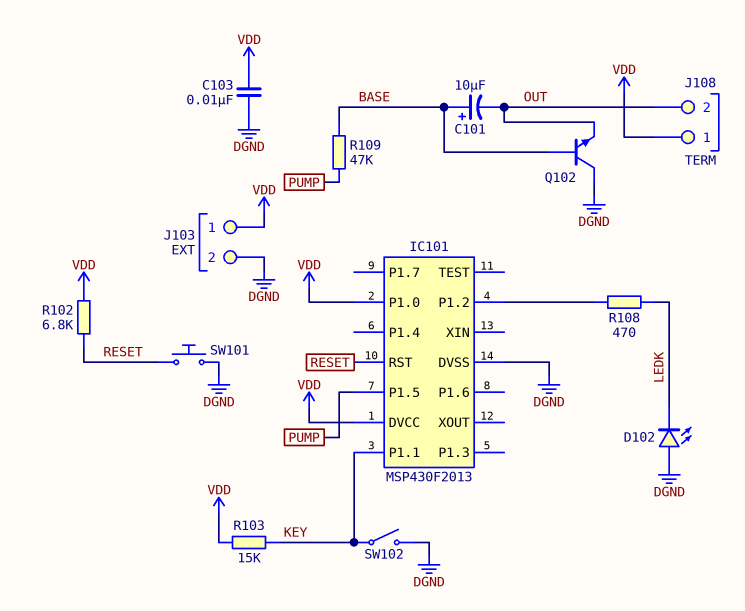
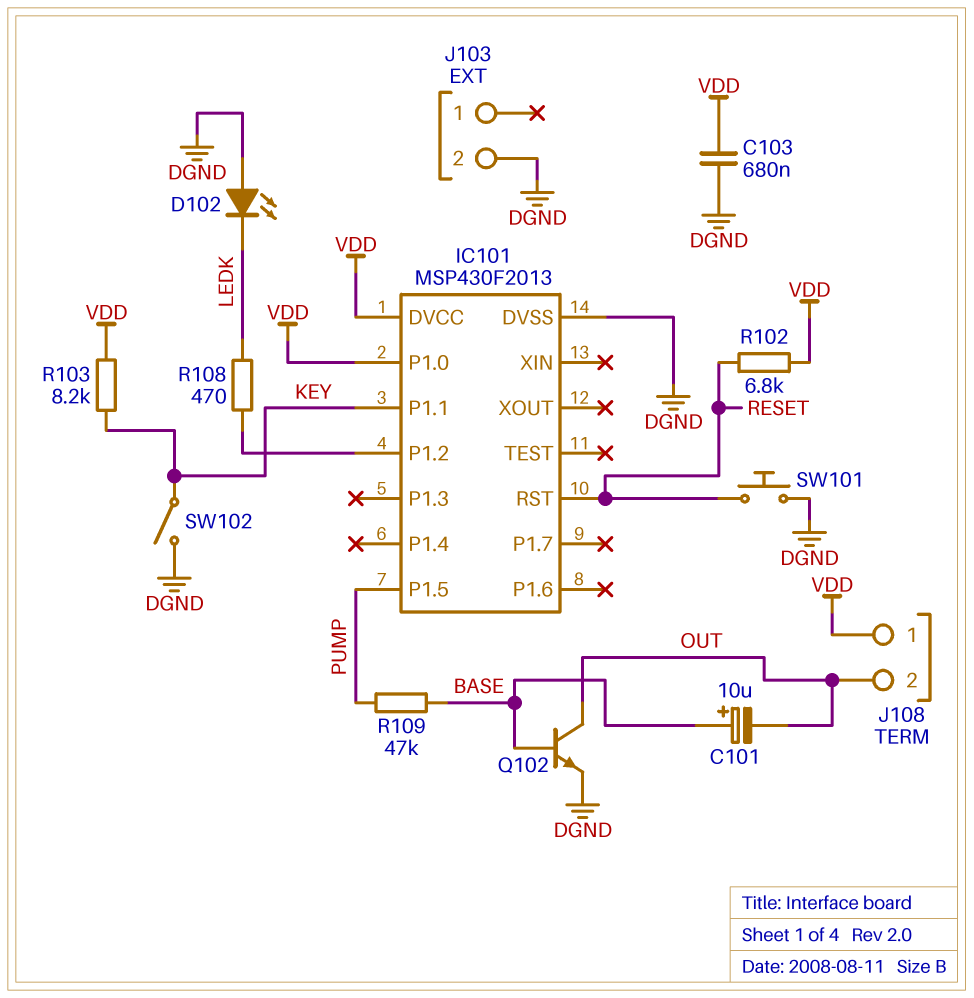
C103: 10nF (DGND, VDD) -> 680nF (DGND, VDD)
J103 pin 1: VDD -> none
Q102: NPN (B BASE, C DGND, E OUT) -> NPN (B BASE, C OUT, E DGND)
R103: 15k (KEY, VDD) -> 8.2k (KEY, VDD)

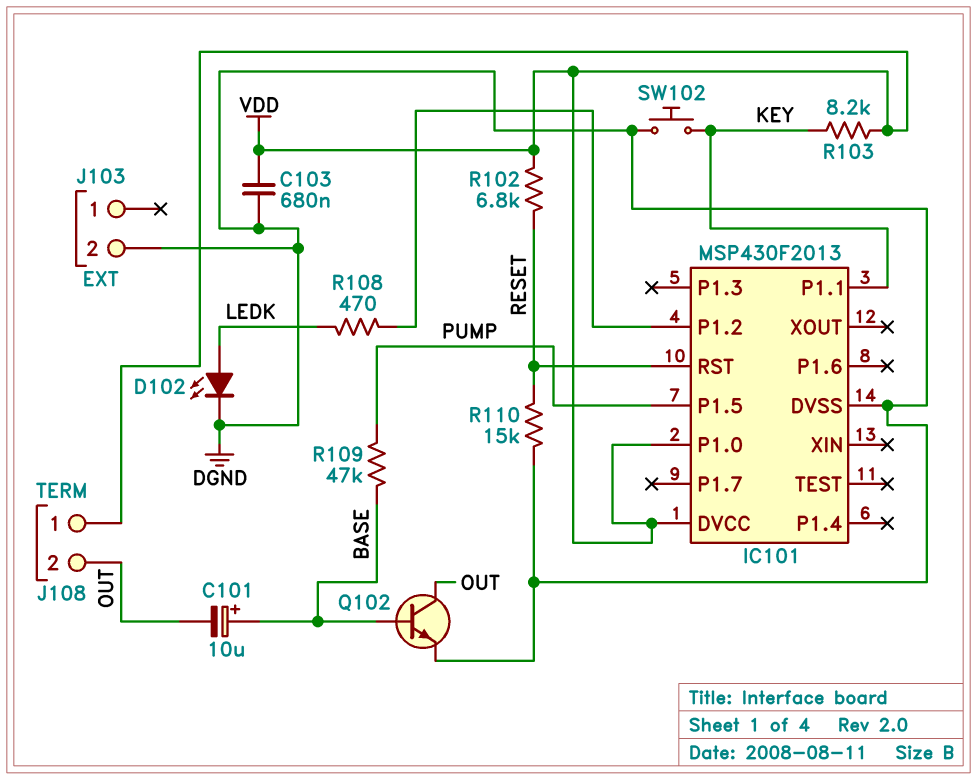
D102: LED (A DGND, K LEDK) -> LED (A LEDK, K DGND)
R110: none -> 15k (DGND, RESET)
SW101: button (DGND, RESET) -> none
SW102: switch (DGND, KEY) -> button (DGND, KEY)

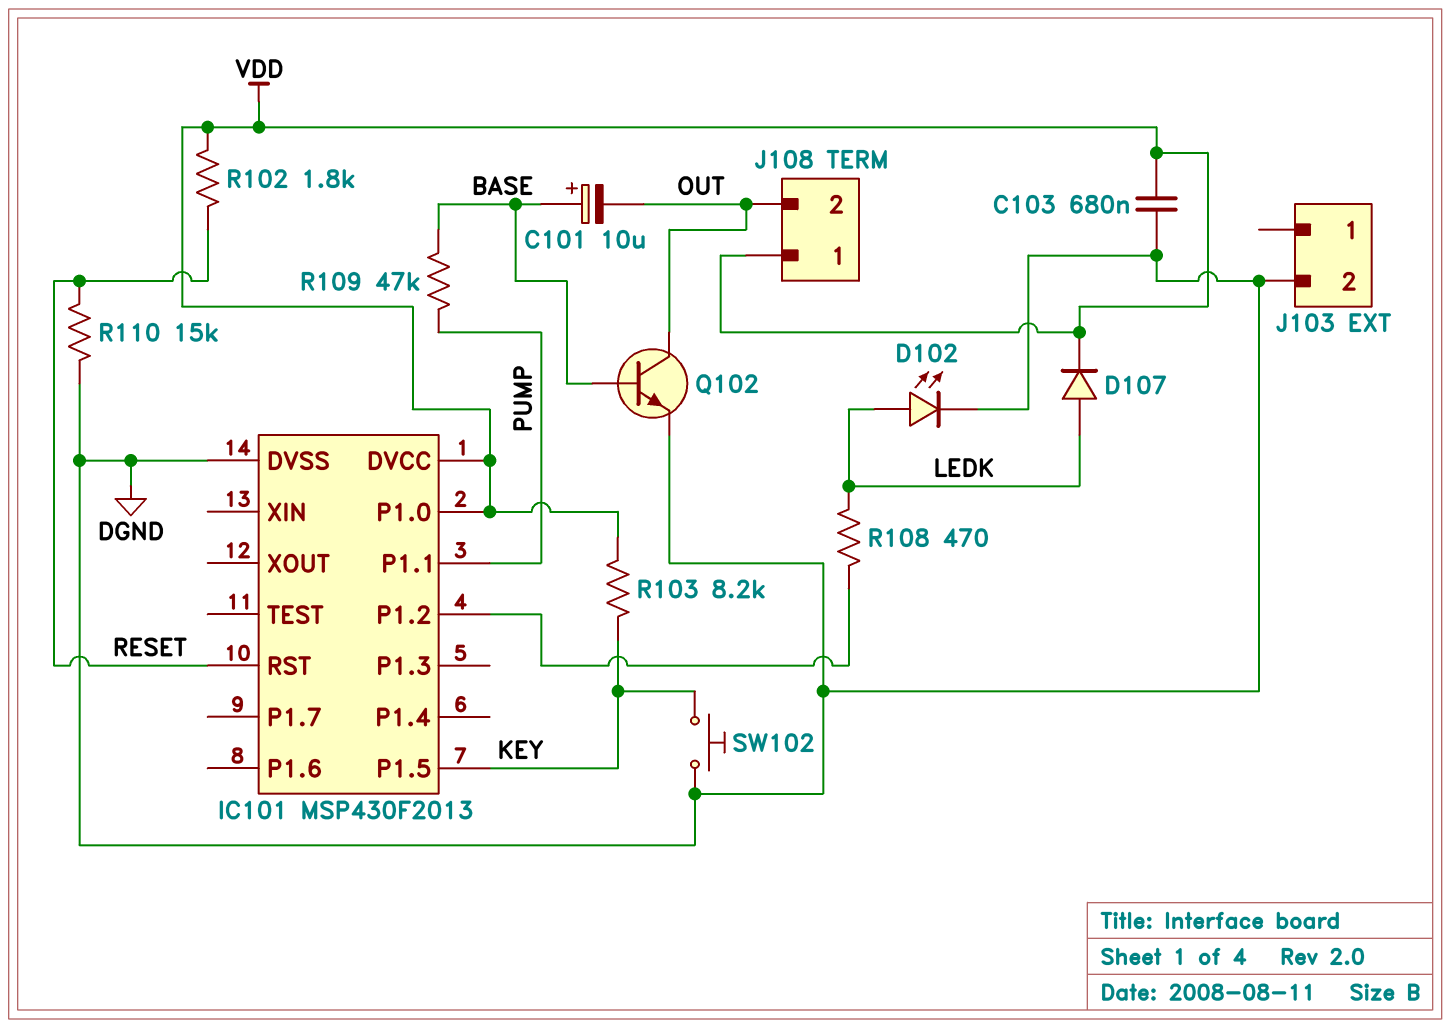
D107: none -> diode (A LEDK, K VDD)
IC101 pin P1.1: KEY -> PUMP
IC101 pin P1.5: PUMP -> KEY
R102: 6.8k (RESET, VDD) -> 1.8k (RESET, VDD)

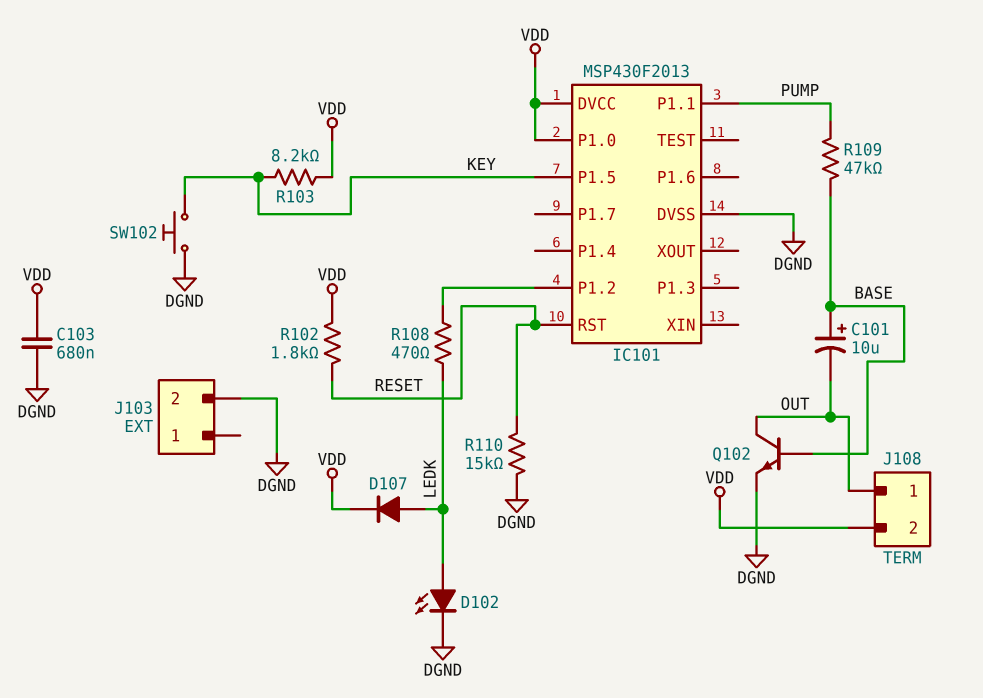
J108 pin 1: VDD -> OUT
J108 pin 2: OUT -> VDD

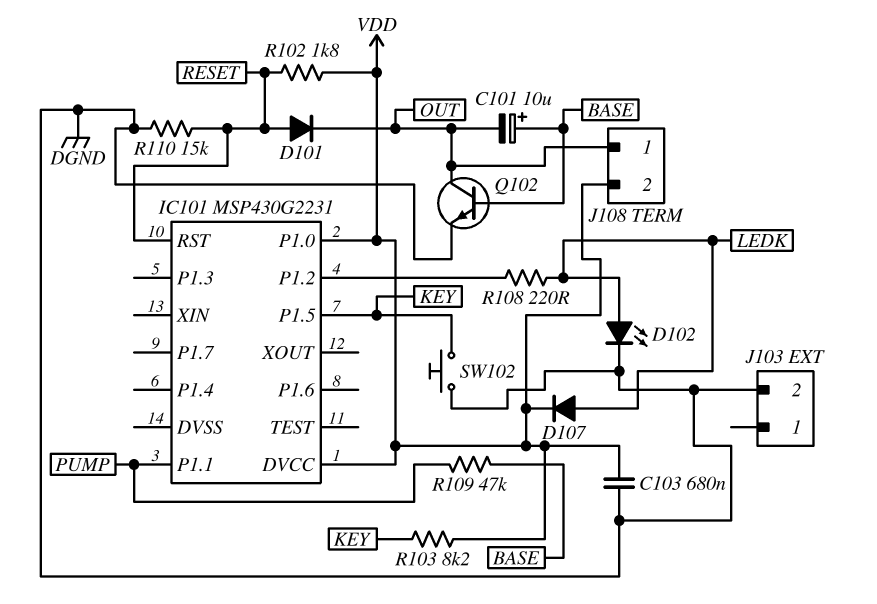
D101: none -> diode (A RESET, K OUT)
IC101: MSP430F2013 -> MSP430G2231
IC101 pin DVSS: DGND -> none
R108: 470 (IC101/P1.2, LEDK) -> 220 (IC101/P1.2, LEDK)

